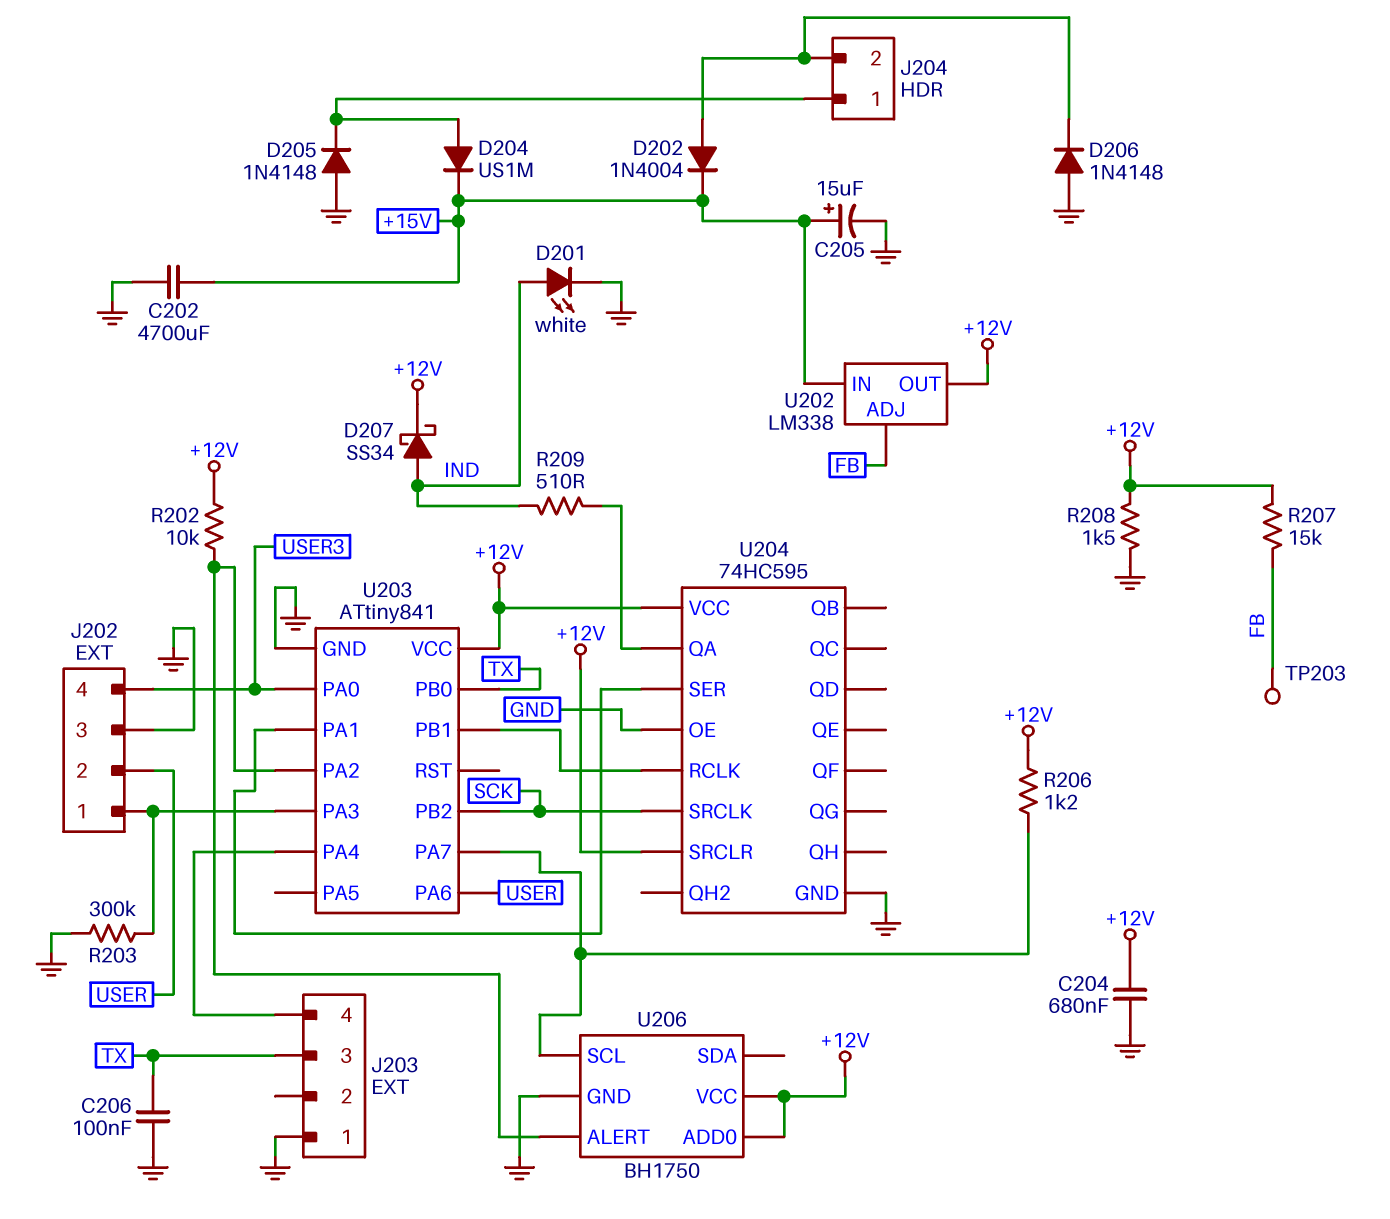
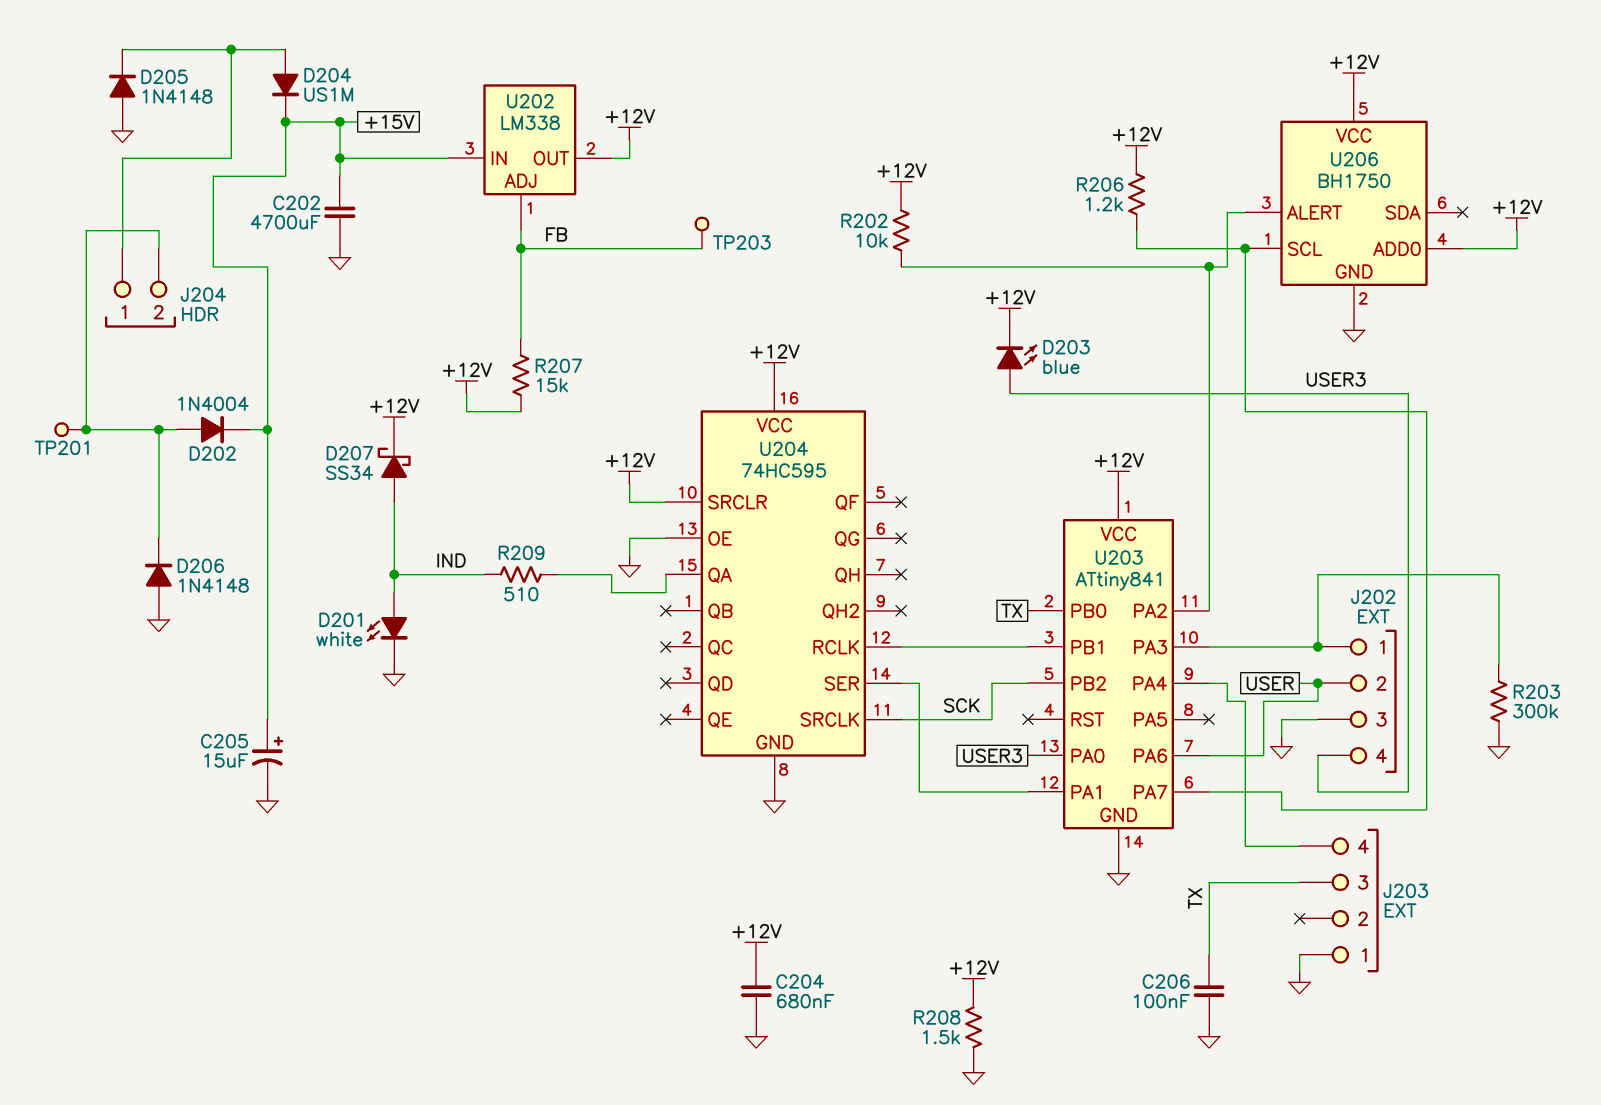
D203: none -> LED blue (A USER3, K +12V)
TP201: none -> test point (J204/2)

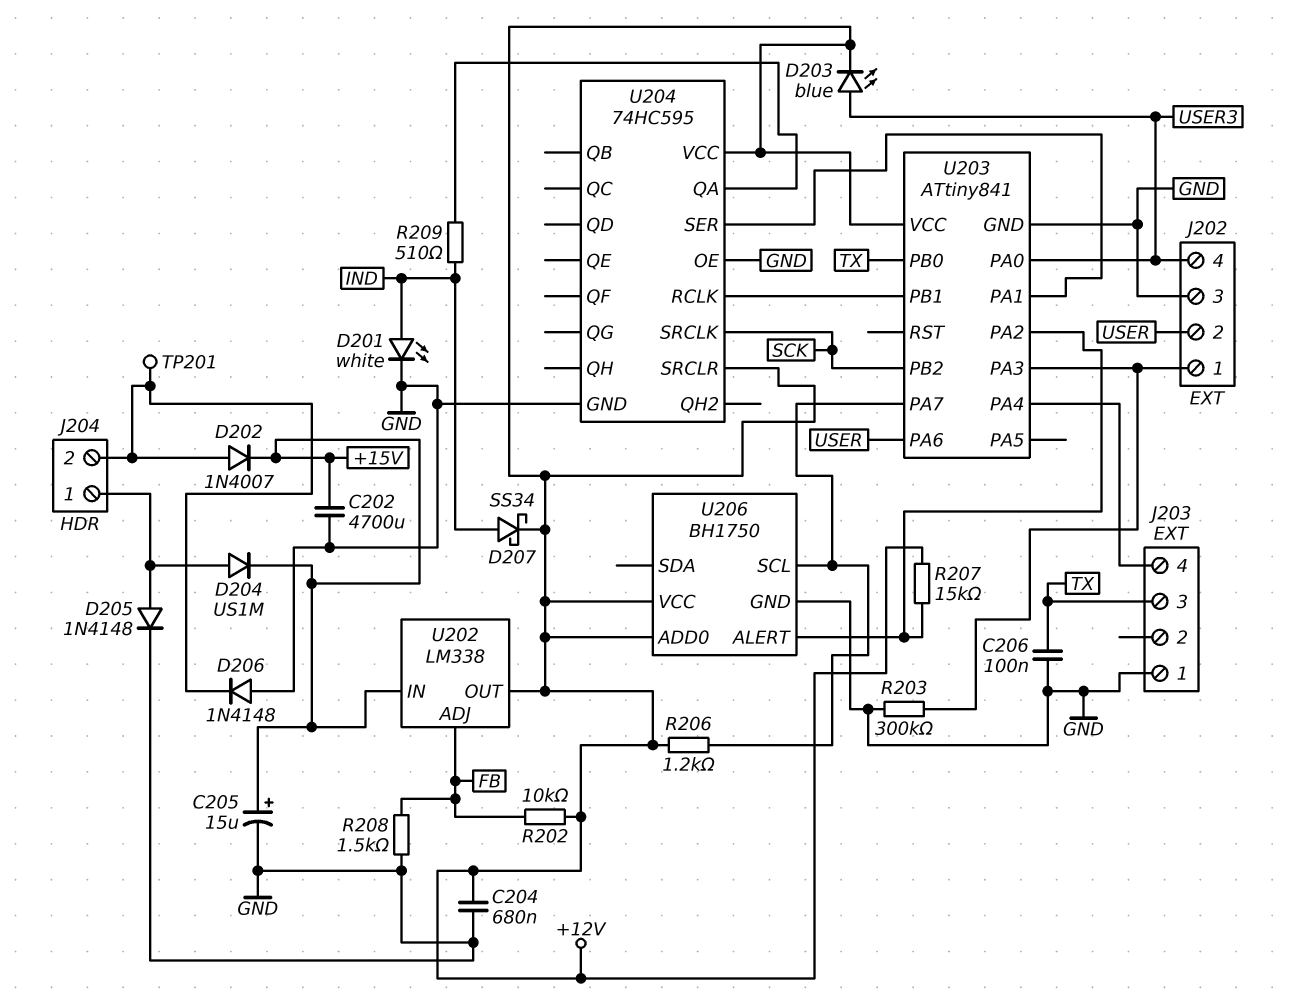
D202: diode 1N4004 (A J204/2, K +15V) -> diode 1N4007 (A J204/2, K +15V)
D205: diode 1N4148 (A GND, K J204/1) -> diode 1N4148 (A J204/1, K GND)
R202: 10k (+12V, U203/PA2) -> 10k (+12V, FB)
R207: 15k (+12V, FB) -> 15k (+12V, U203/PA2)
R208: 1.5k (+12V, GND) -> 1.5k (FB, GND)
TP203: test point (FB) -> none

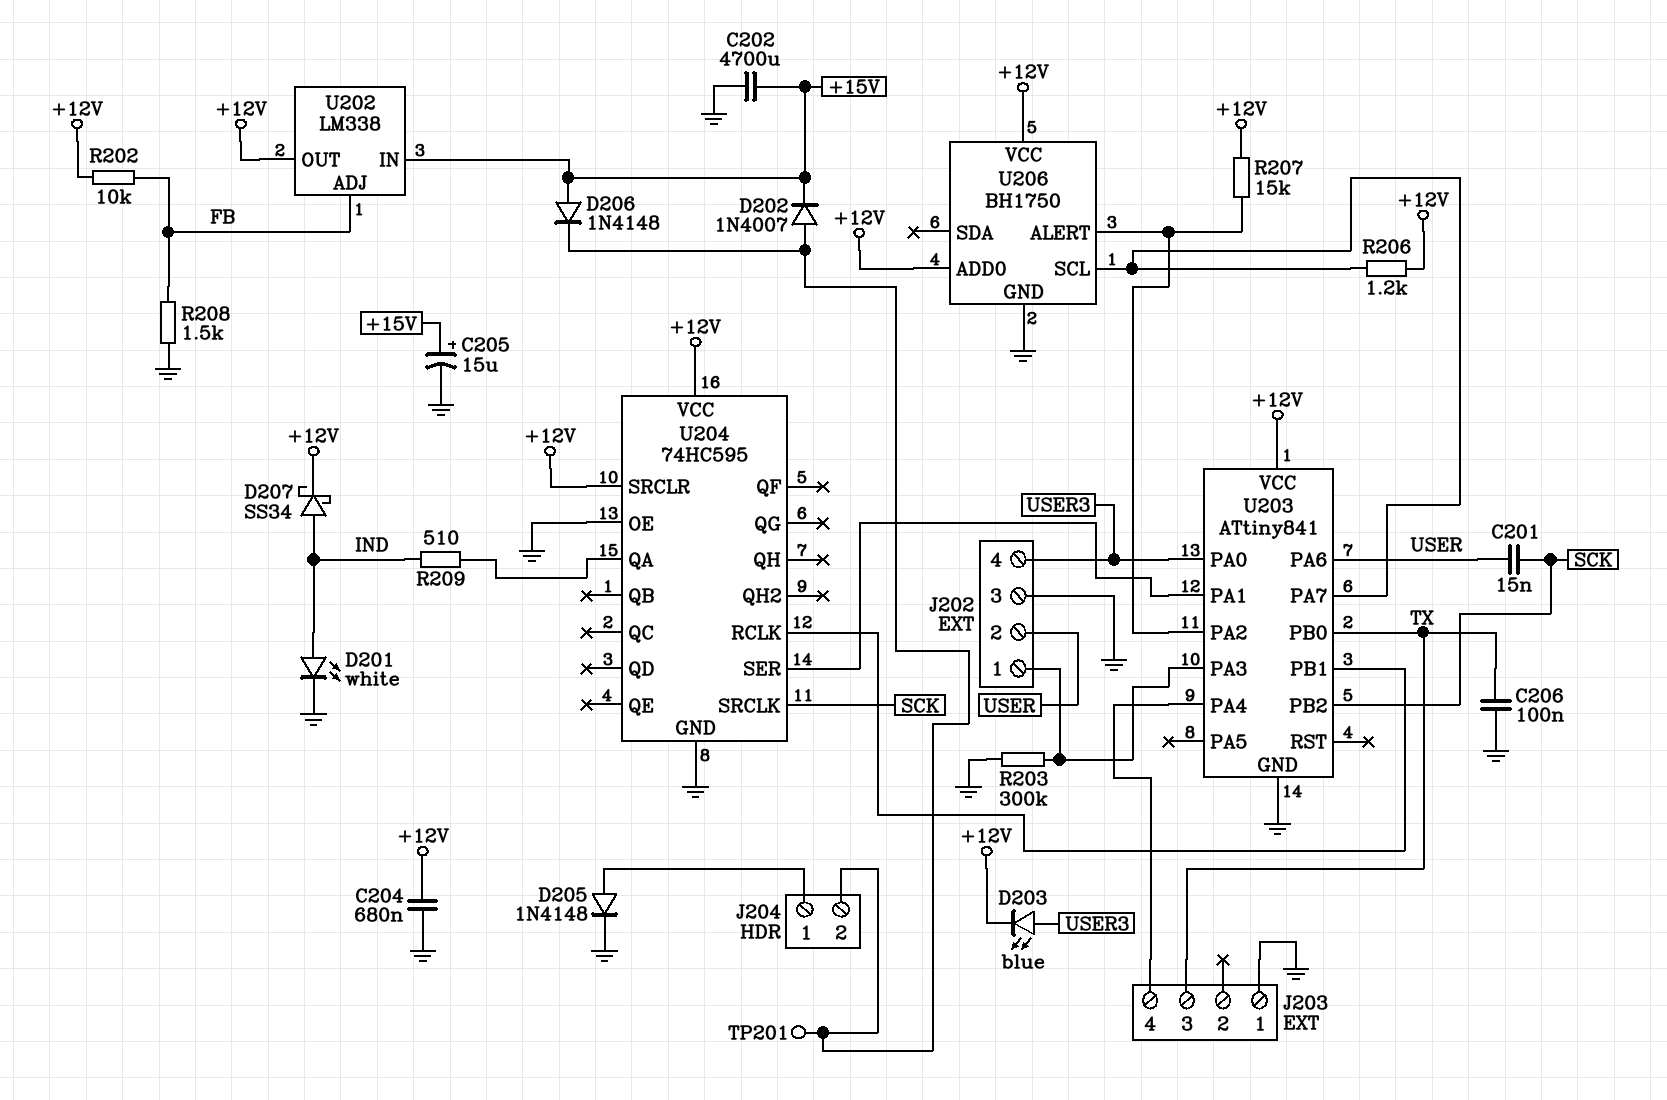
C201: none -> 15nF (SCK, USER)
D204: diode US1M (A J204/1, K +15V) -> none
D206: diode 1N4148 (A GND, K J204/2) -> diode 1N4148 (A +15V, K J204/2)

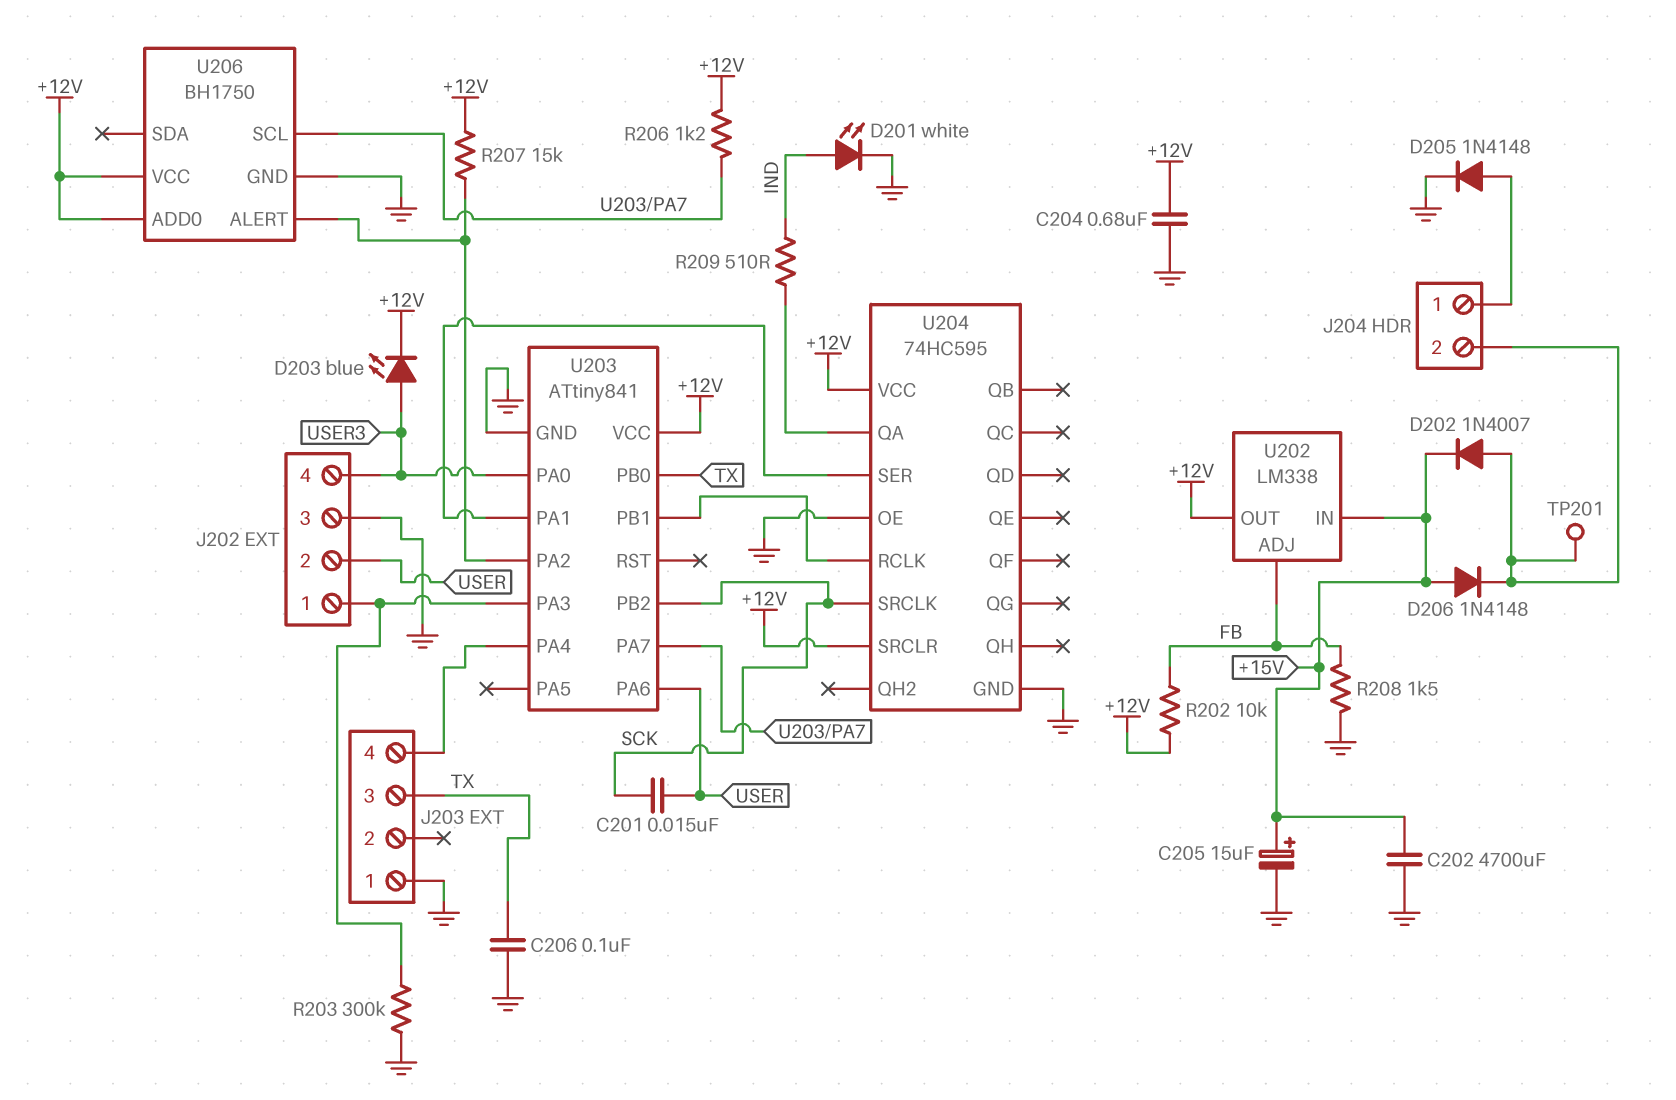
D207: schottky SS34 (A IND, K +12V) -> none

